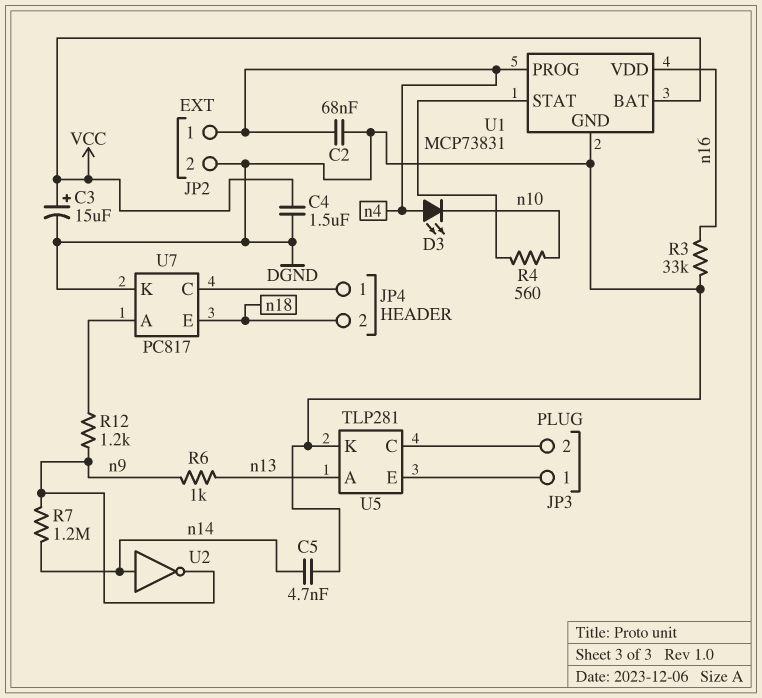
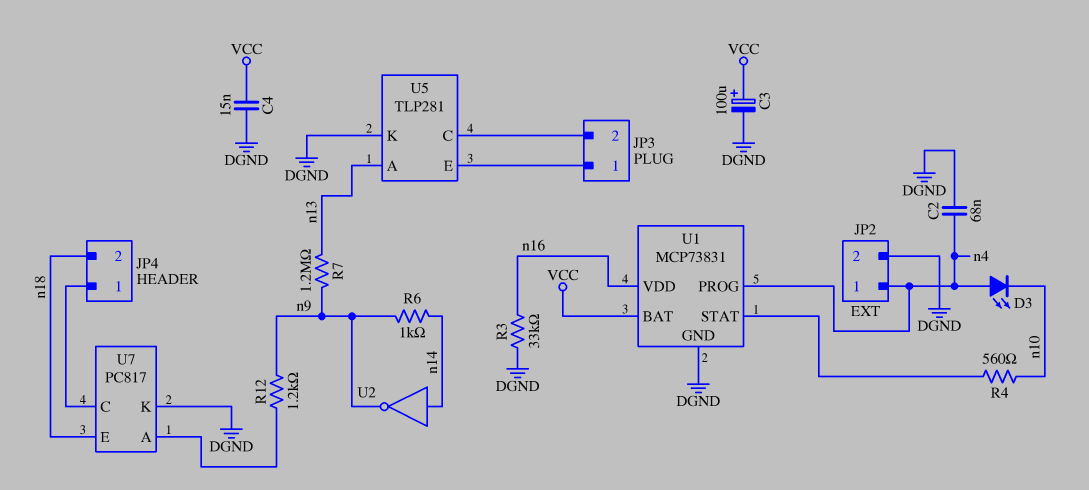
C3: 15uF (plus VCC, minus DGND) -> 100uF (plus VCC, minus DGND)
C4: 1.5uF (DGND, VCC) -> 15nF (DGND, VCC)
C5: 4.7nF (DGND, n14) -> none
R6: 1k (n9, n13) -> 1k (n9, n14)
R7: 1.2M (n9, n14) -> 1.2M (n9, n13)

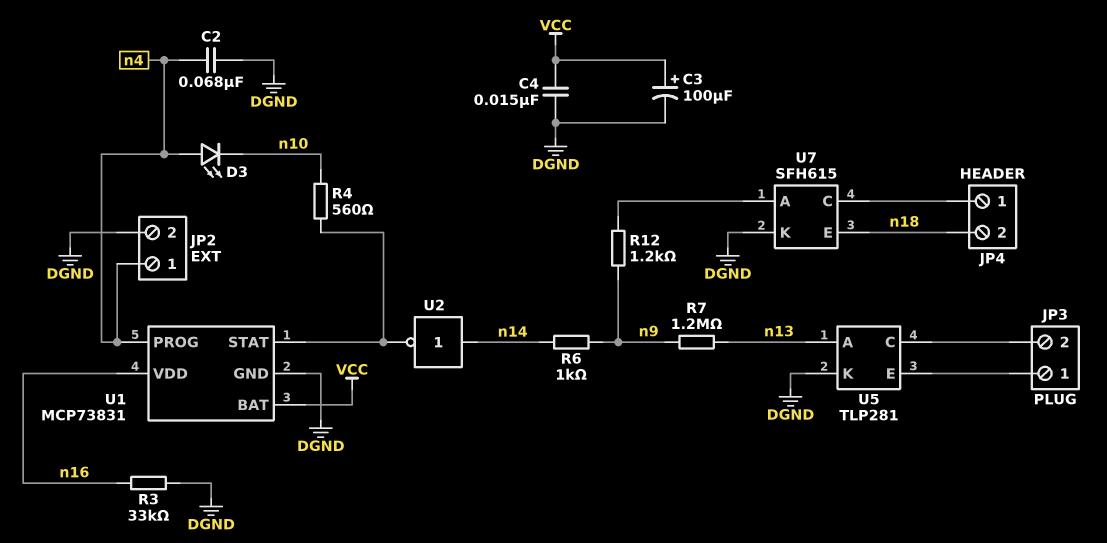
U2: NOT (in n14, out n9) -> NOT (in n14, out U1/STAT)
U7: PC817 -> SFH615

